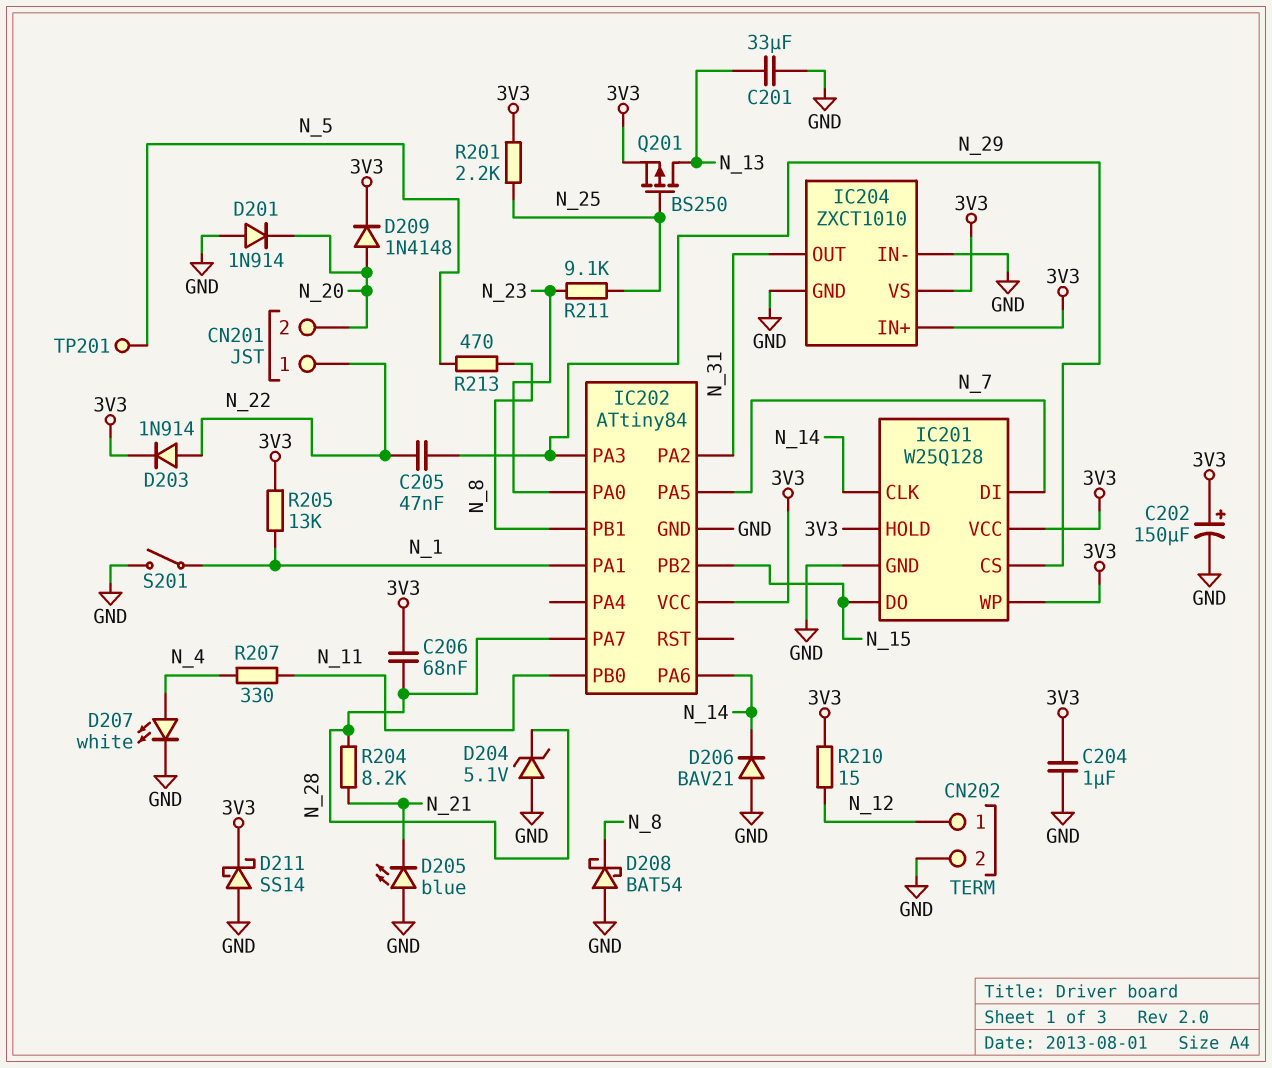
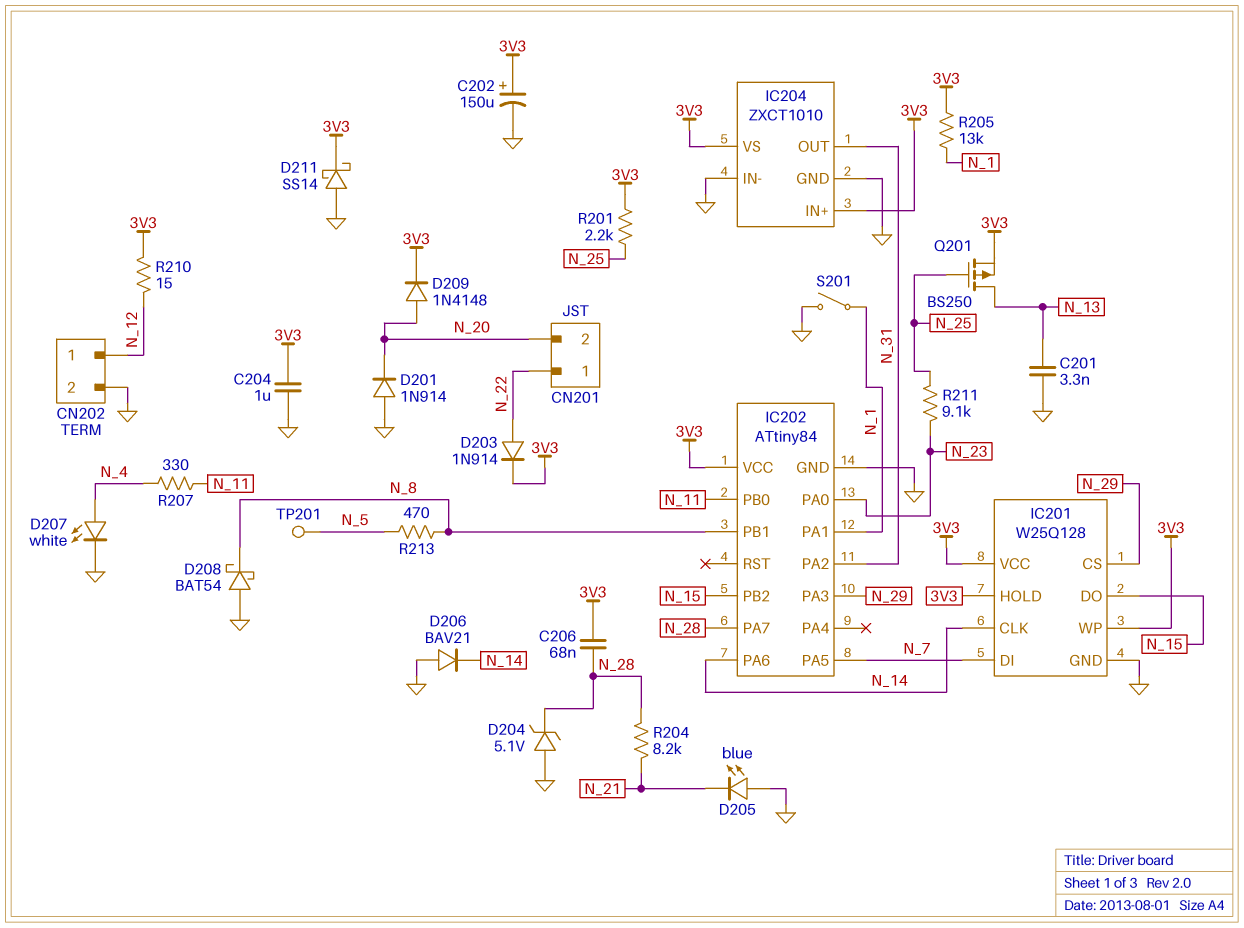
C201: 33uF (GND, N_13) -> 3.3nF (GND, N_13)
C205: 47nF (N_22, N_29) -> none

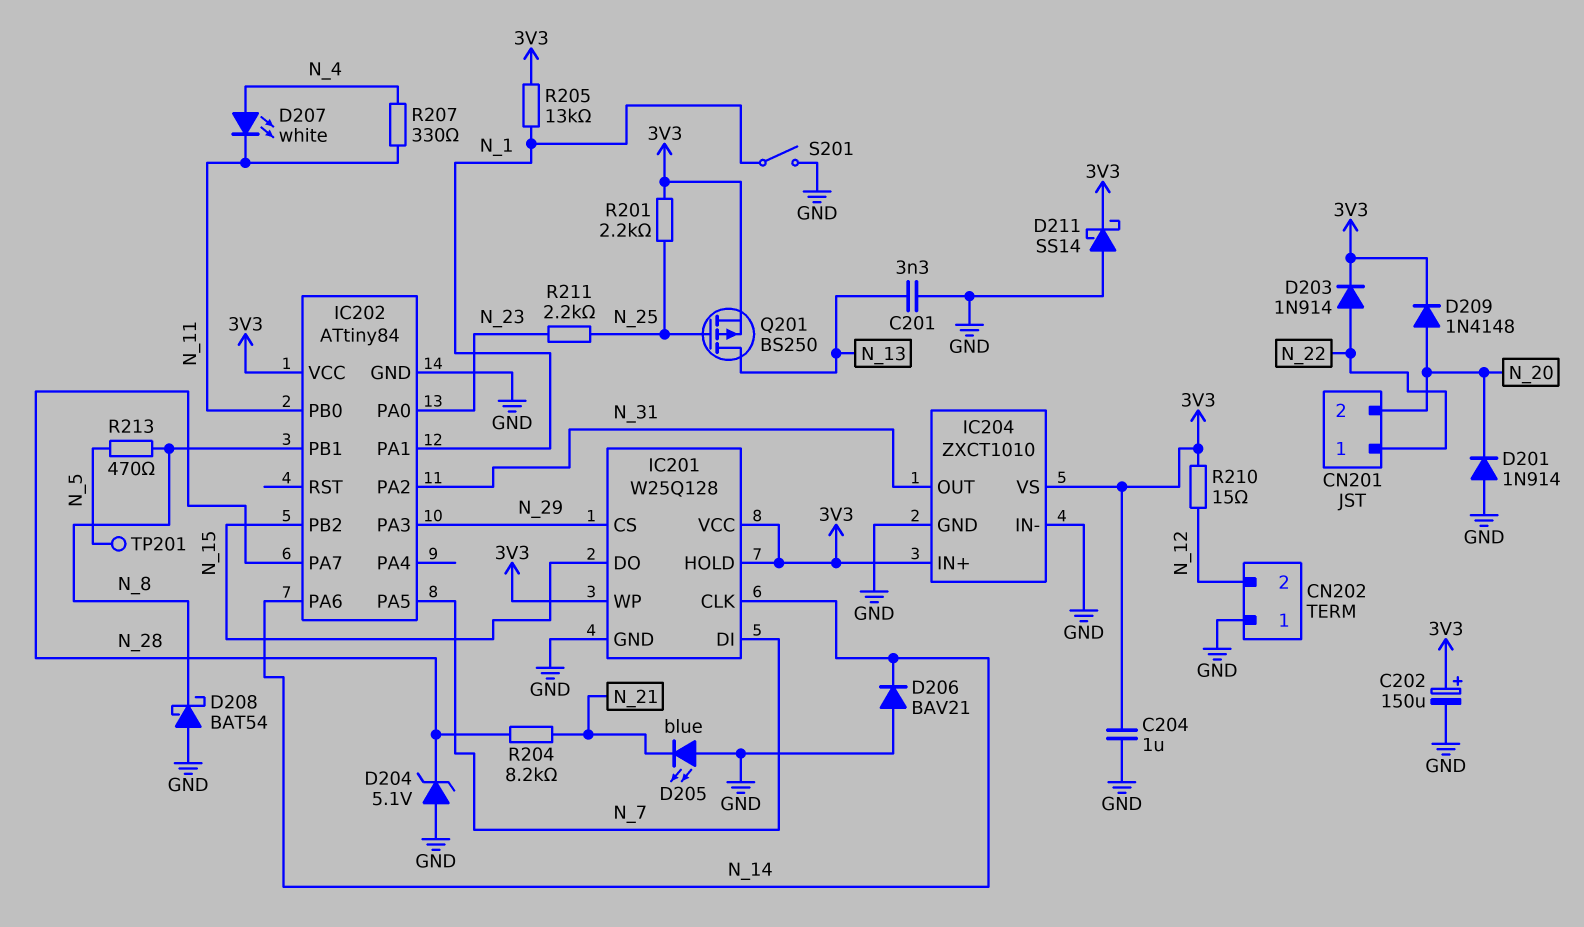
C206: 68nF (3V3, N_28) -> none
CN202 pin 1: N_12 -> GND
CN202 pin 2: GND -> N_12
D207: LED white (A N_4, K GND) -> LED white (A N_4, K N_11)
R211: 9.1k (N_23, N_25) -> 2.2k (N_23, N_25)

